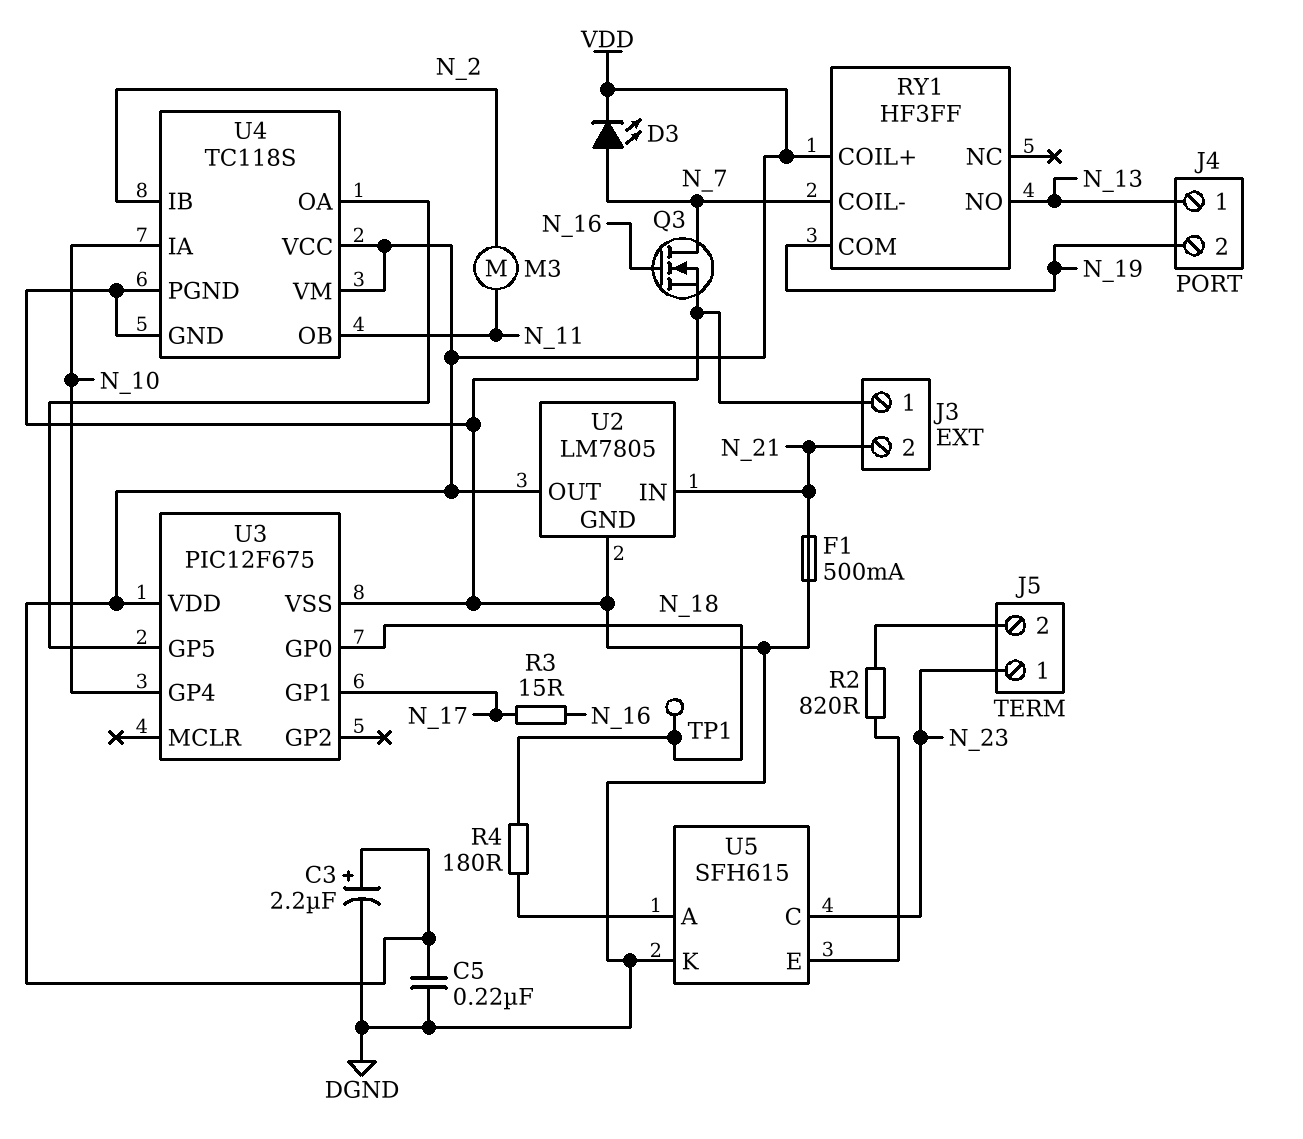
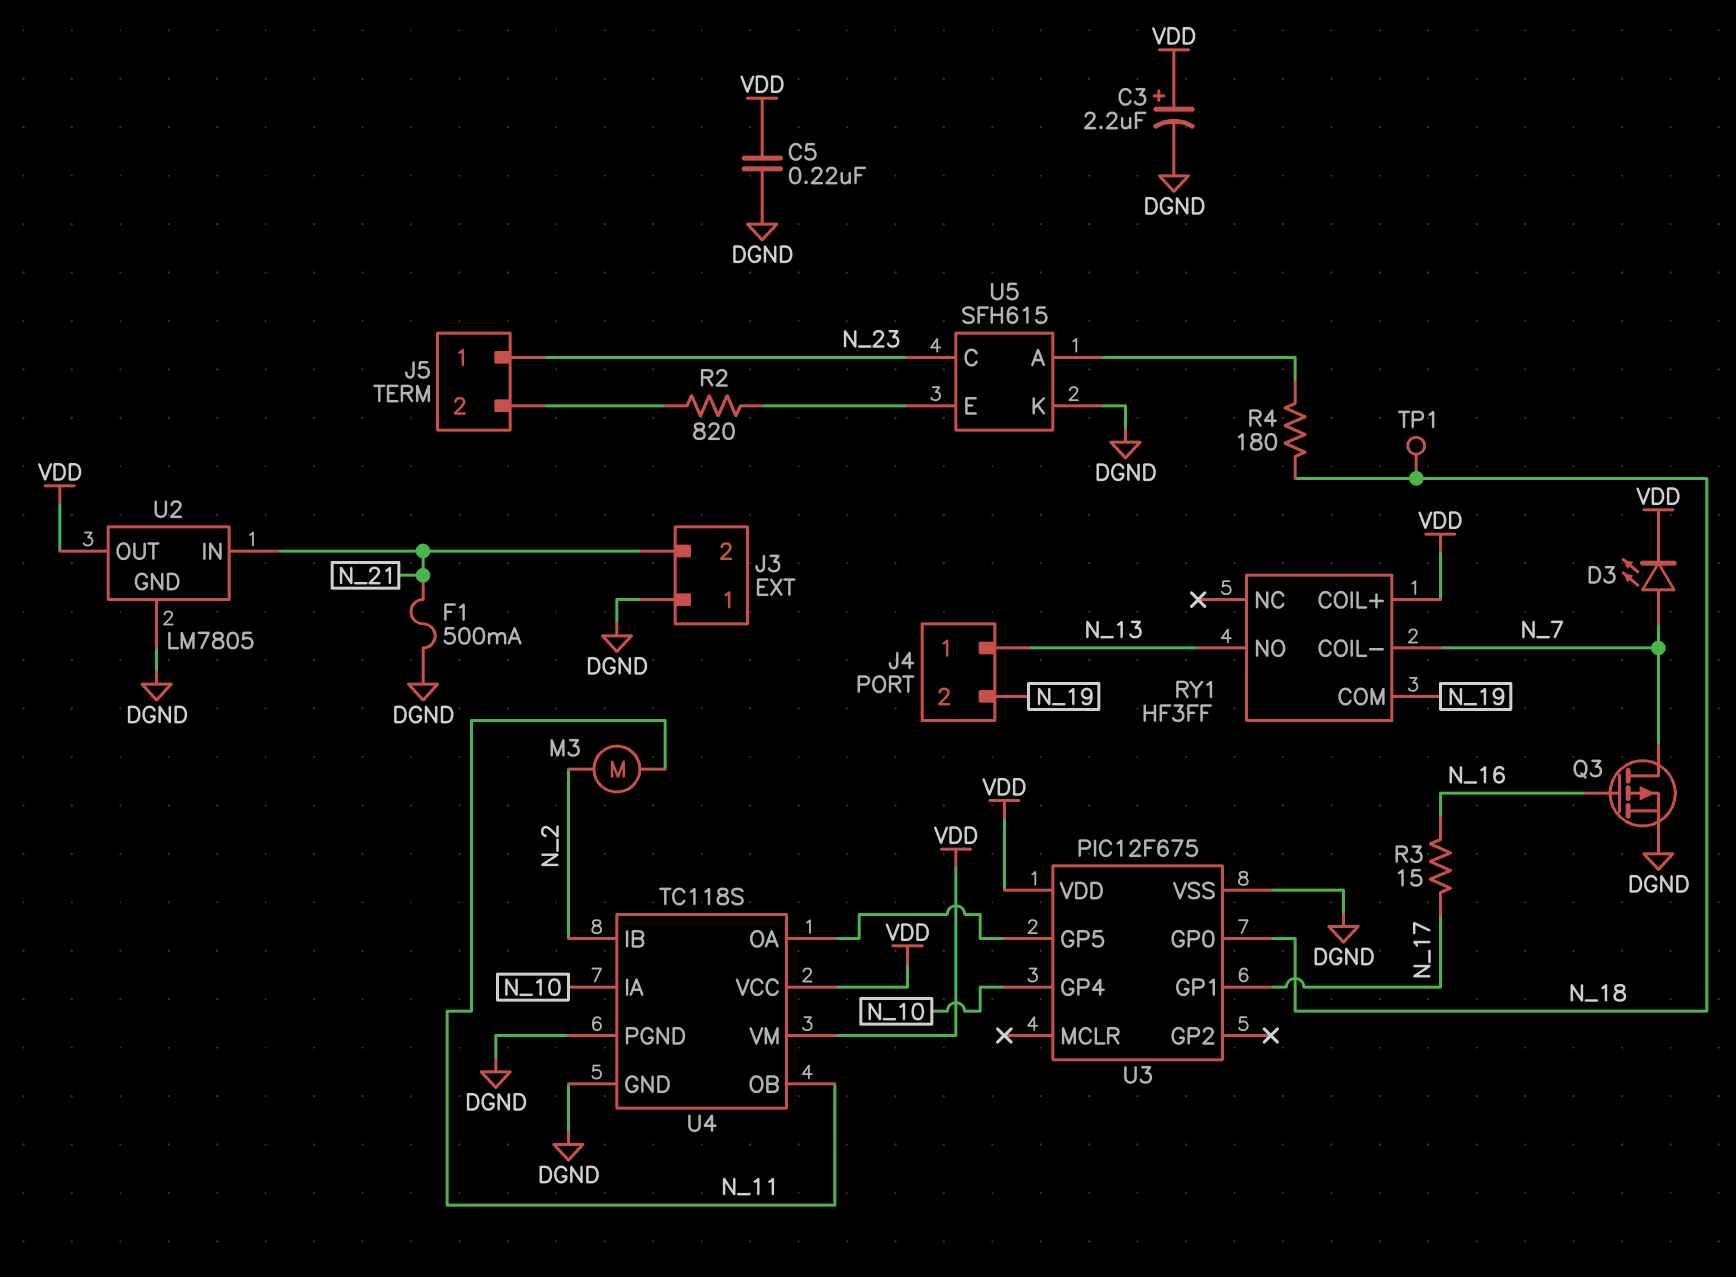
Q3: NMOS (G N_16, D N_7, S DGND) -> PMOS (G N_16, D N_7, S DGND)

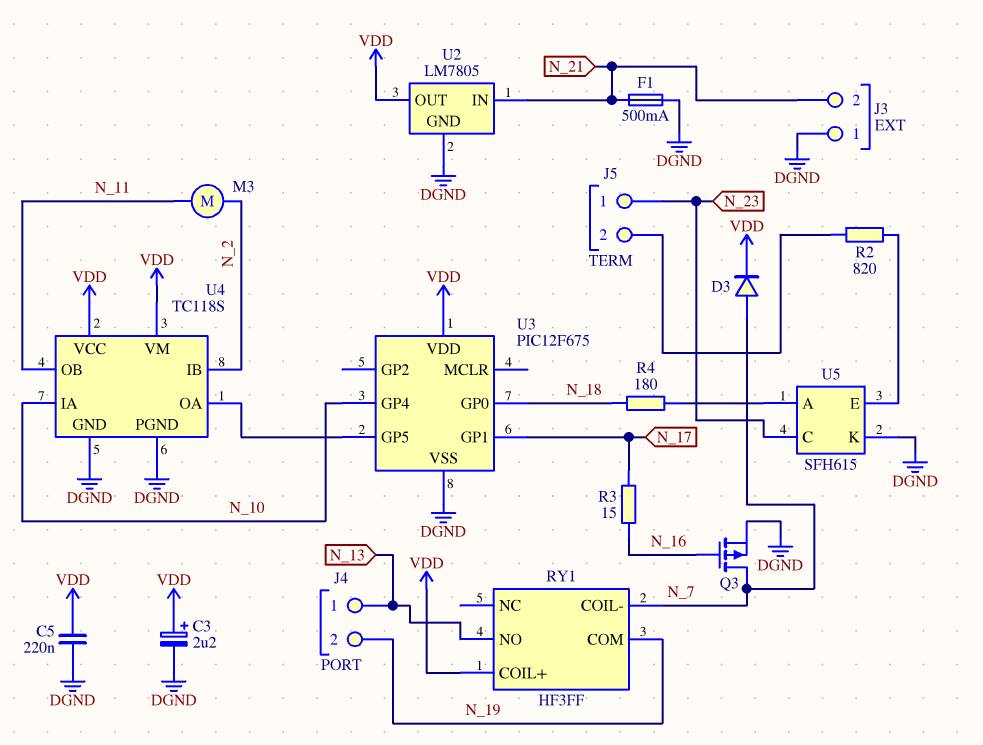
D3: LED (A N_7, K VDD) -> diode (A N_7, K VDD)
TP1: test point (N_18) -> none

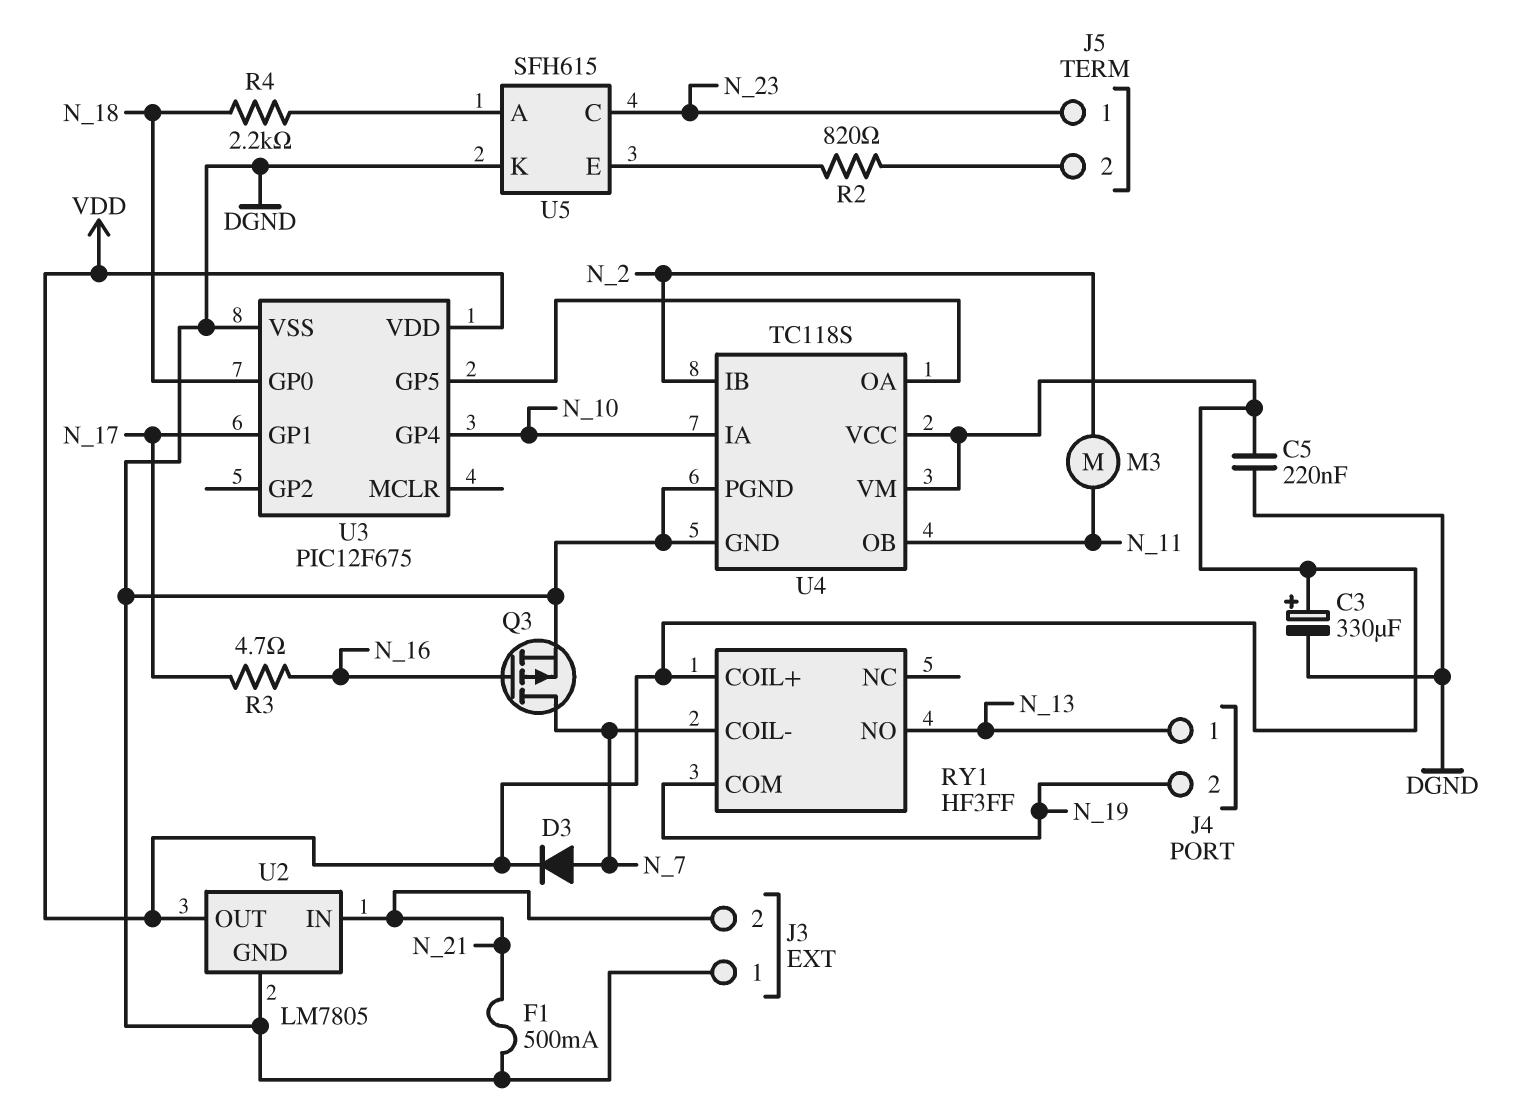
C3: 2.2uF (plus VDD, minus DGND) -> 330uF (plus VDD, minus DGND)
R3: 15 (N_16, N_17) -> 4.7 (N_16, N_17)
R4: 180 (N_18, U5/A) -> 2.2k (N_18, U5/A)

